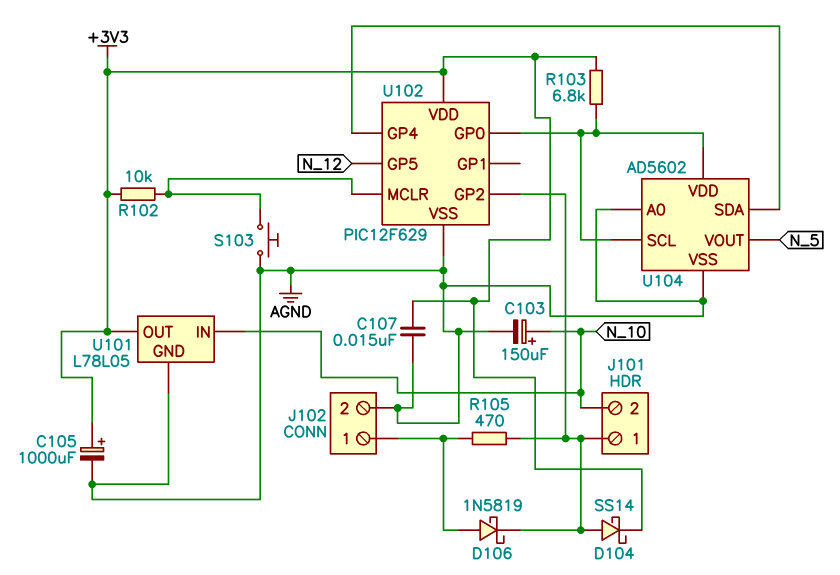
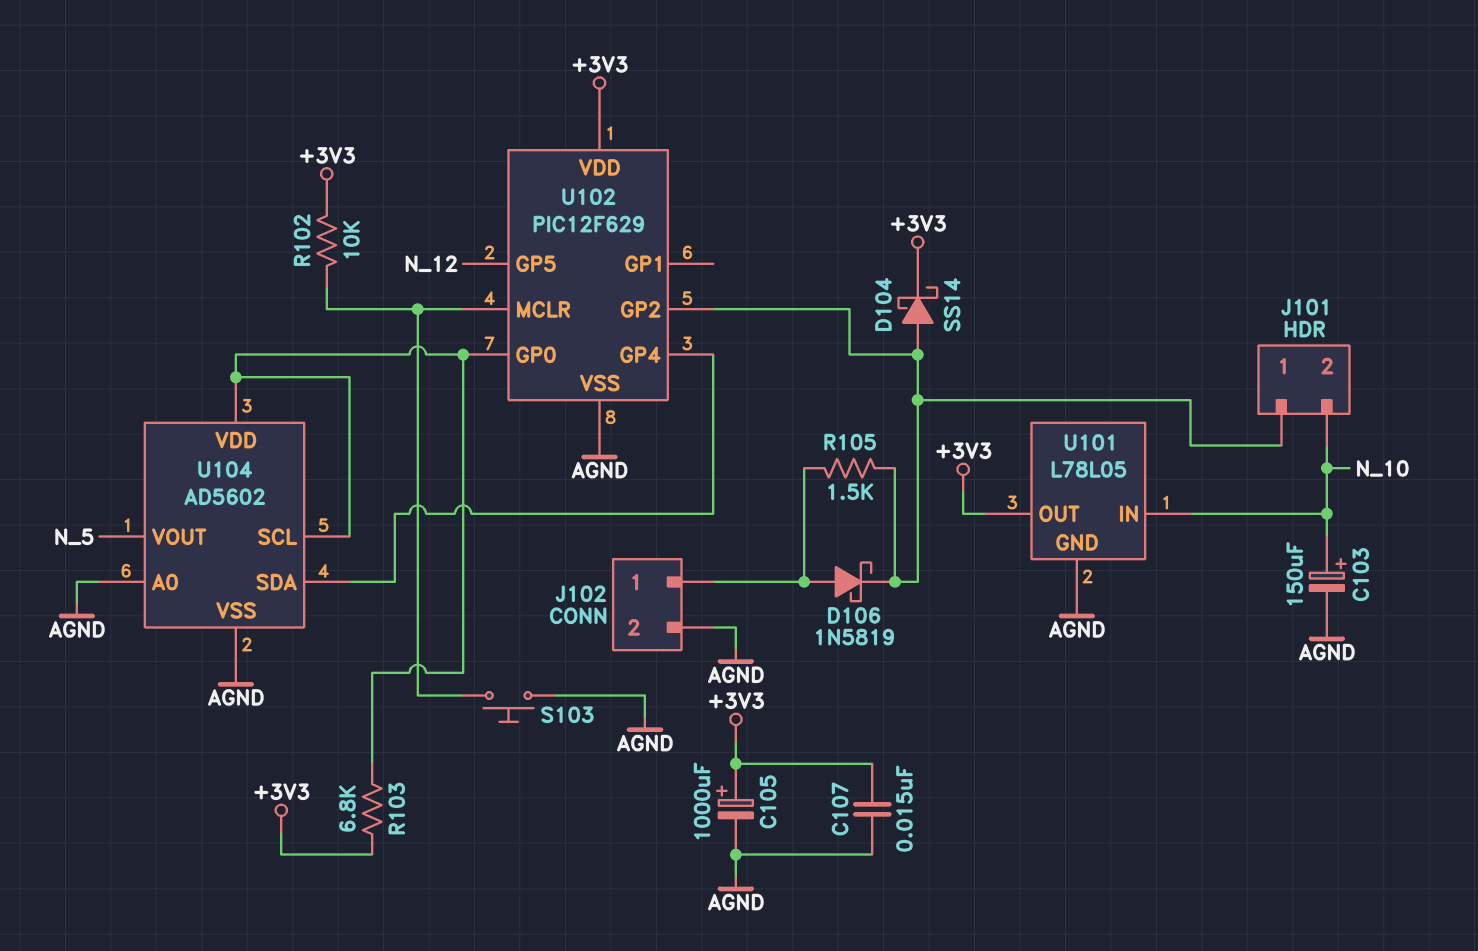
R105: 470 (J101/1, J102/1) -> 1.5k (J101/1, J102/1)

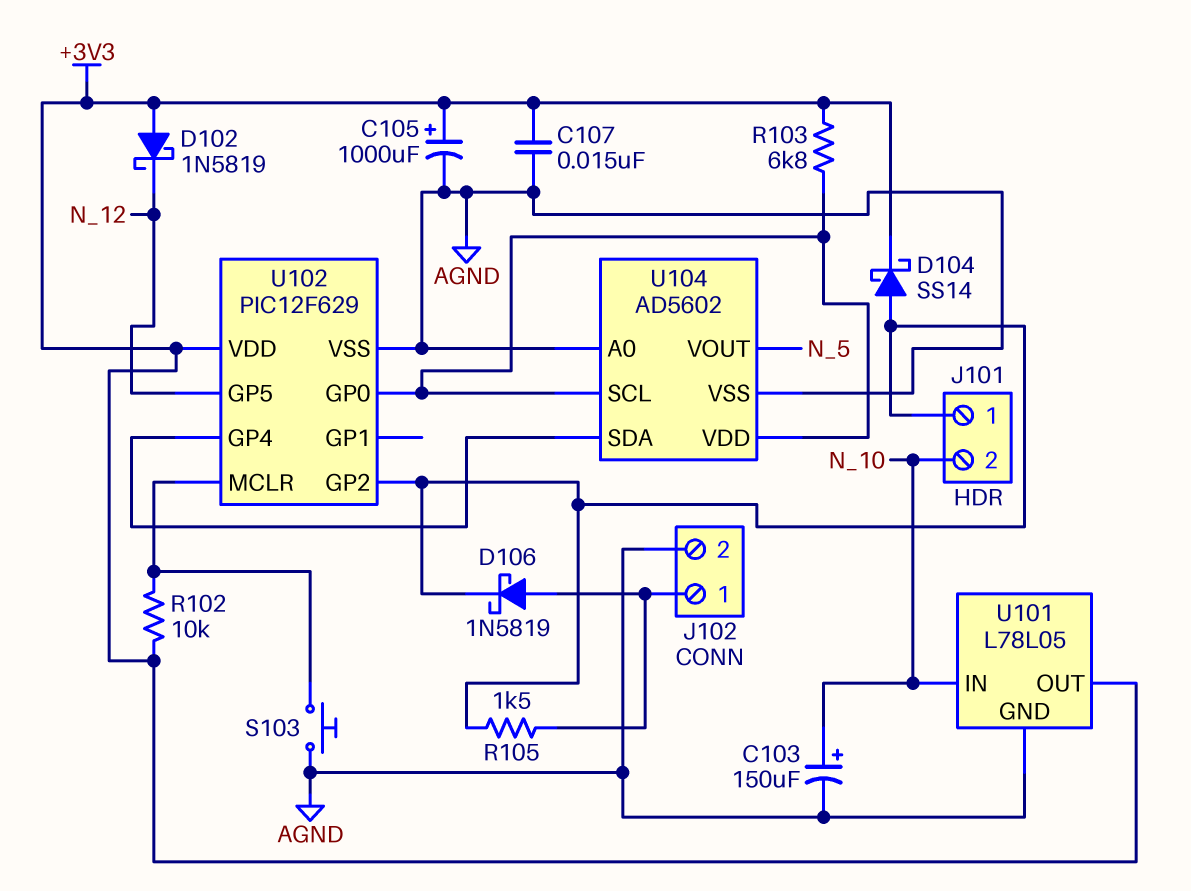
D102: none -> schottky 1N5819 (A +3V3, K N_12)

